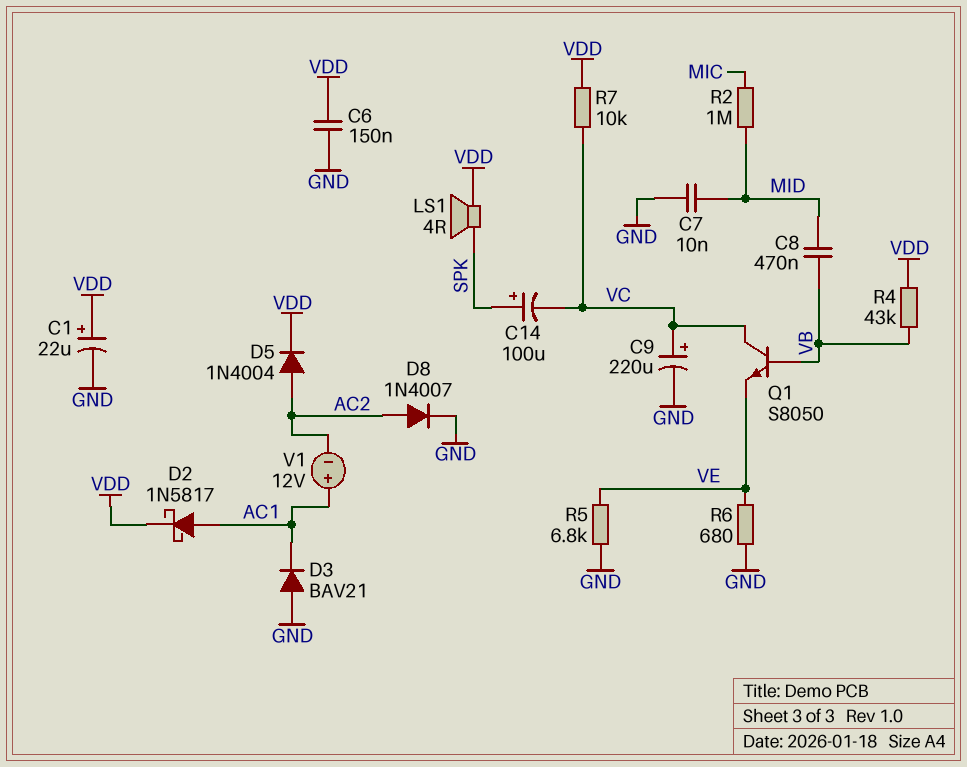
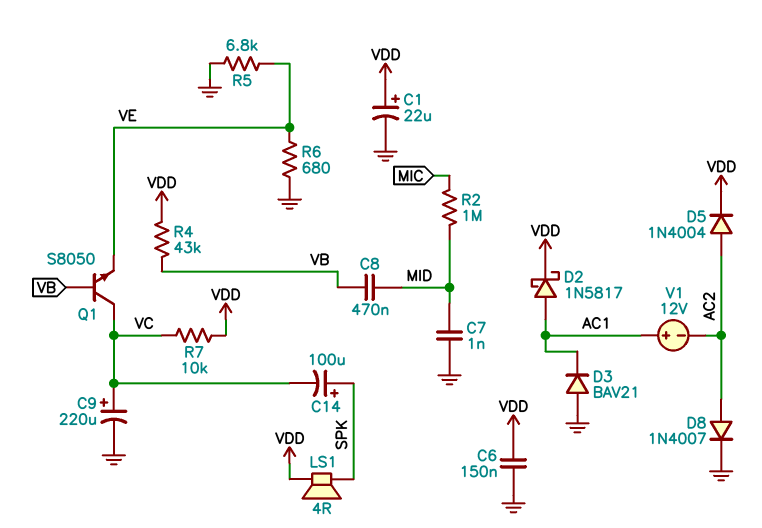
C7: 10nF (GND, MID) -> 1nF (GND, MID)

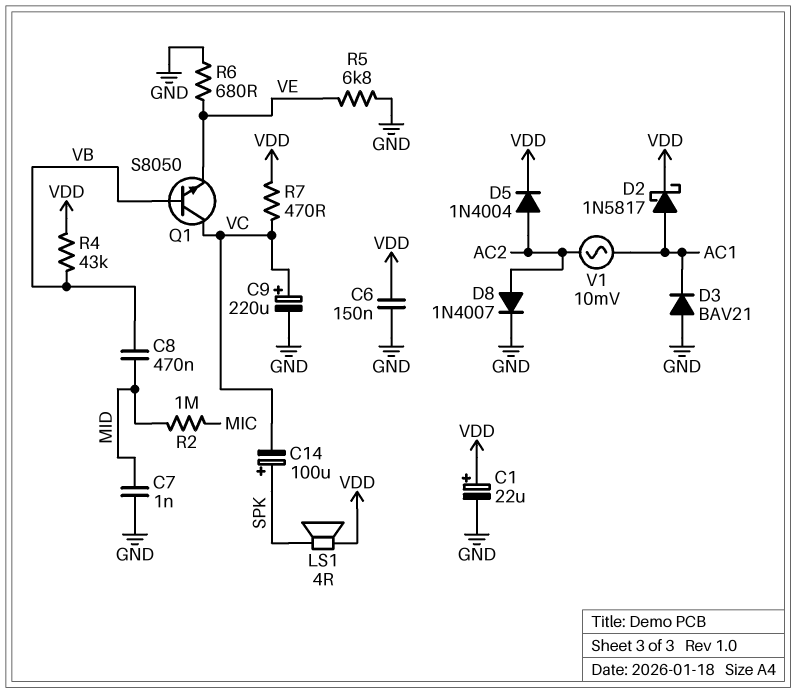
R7: 10k (VC, VDD) -> 470 (VC, VDD)
V1: 12V (plus AC1, minus AC2) -> AC 10mV (AC1, AC2)

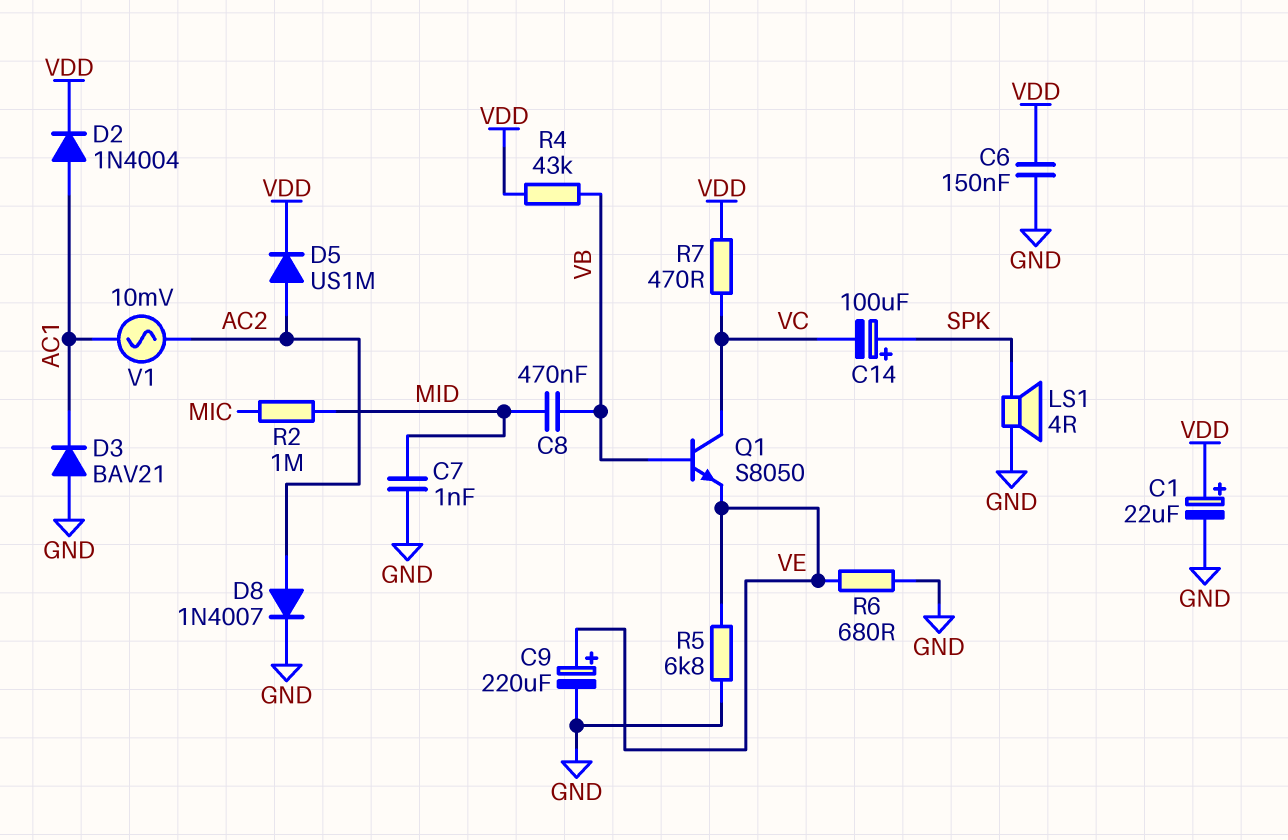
C9: 220uF (plus VC, minus GND) -> 220uF (plus VE, minus GND)
D2: schottky 1N5817 (A AC1, K VDD) -> diode 1N4004 (A AC1, K VDD)
D5: diode 1N4004 (A AC2, K VDD) -> diode US1M (A AC2, K VDD)
LS1: speaker 4R (SPK, VDD) -> speaker 4R (GND, SPK)

